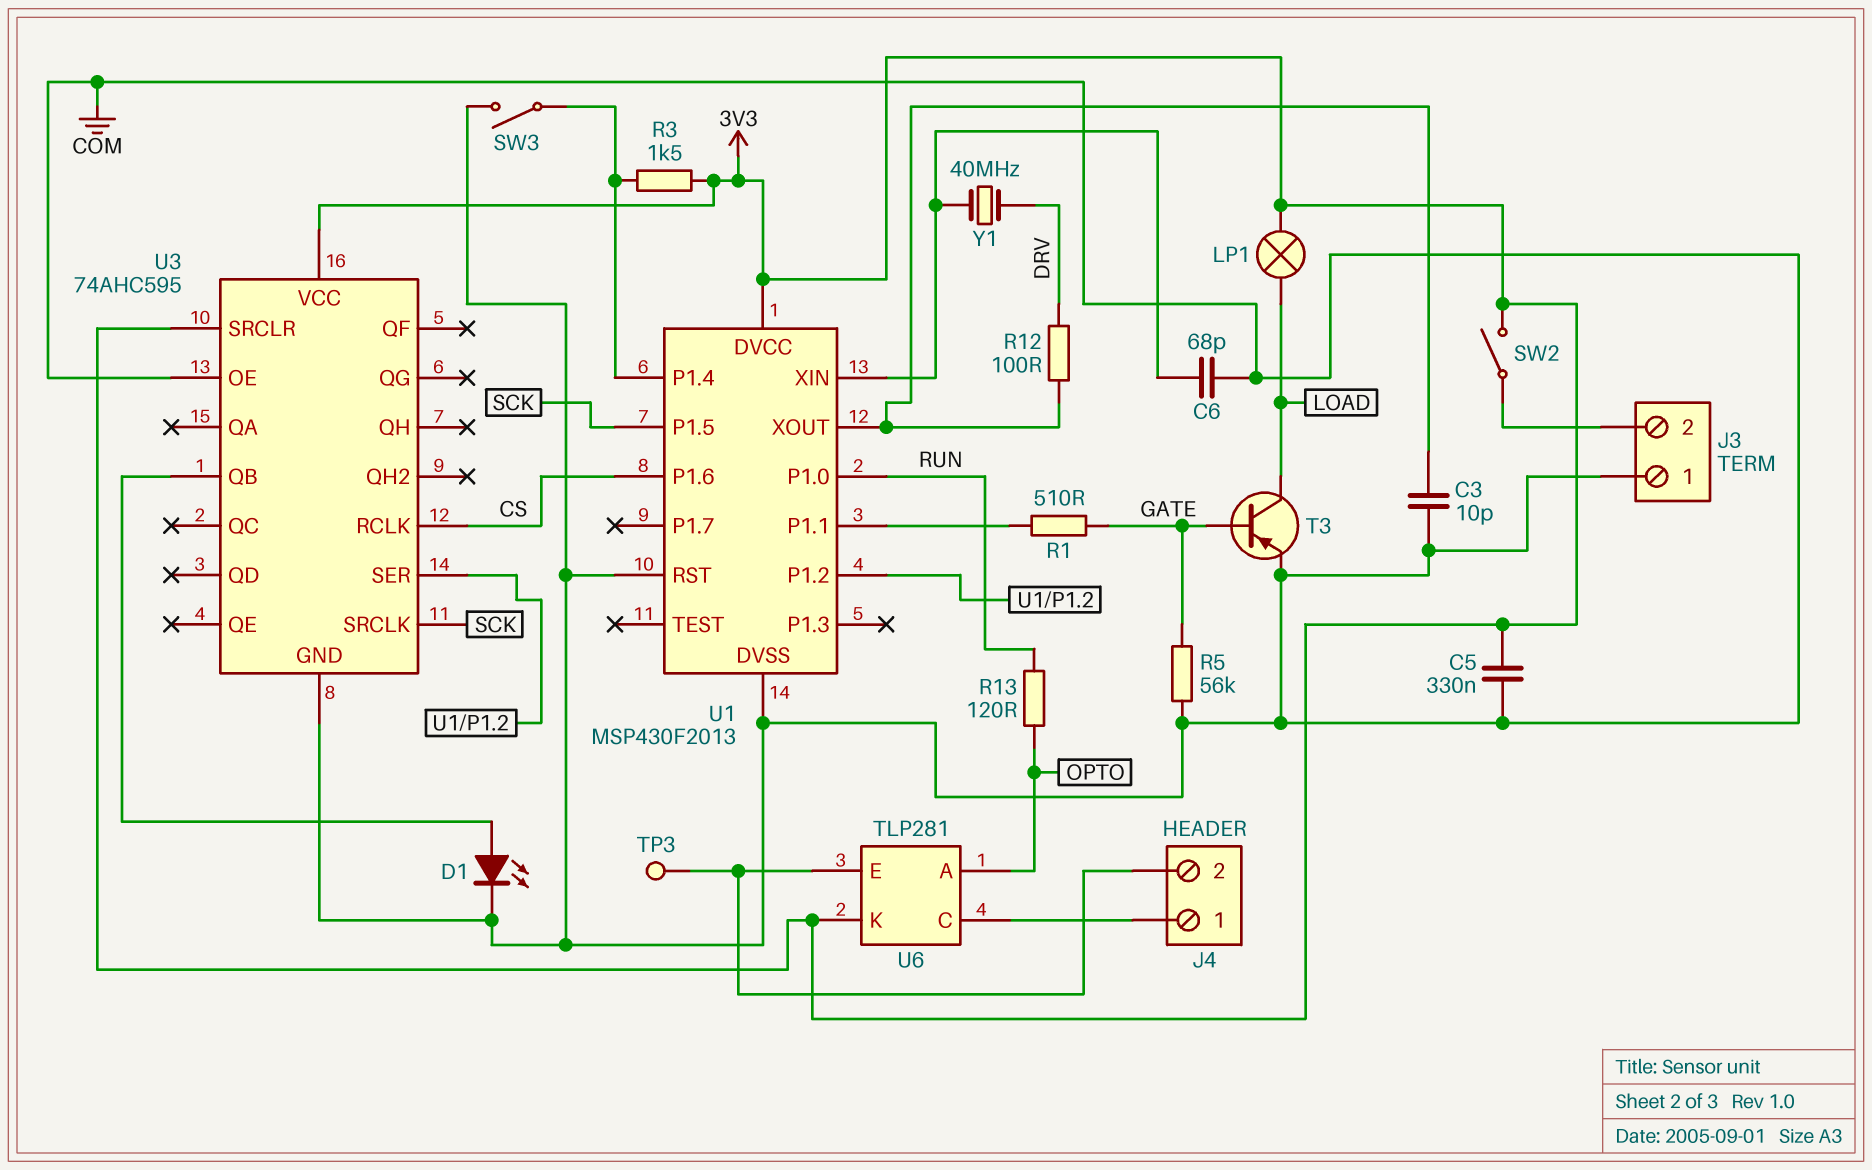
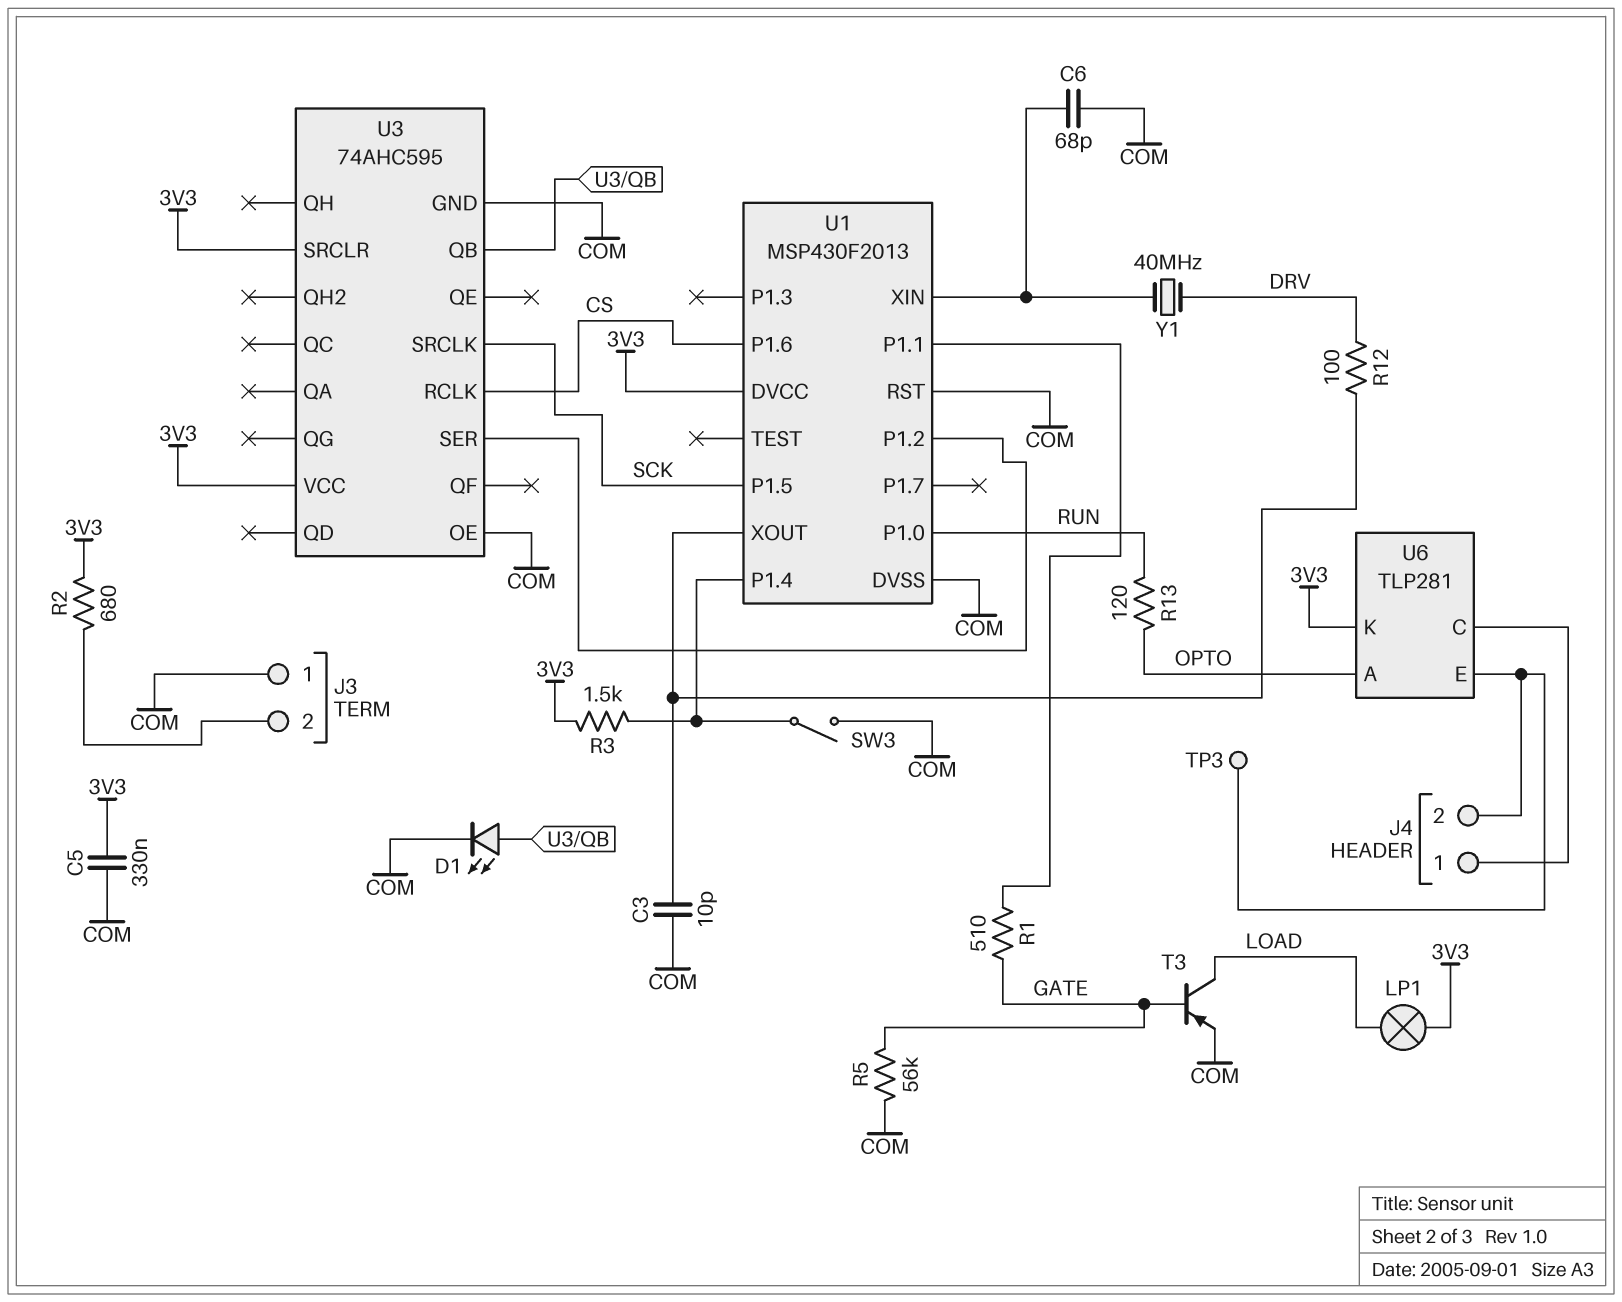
R2: none -> 680 (3V3, J3/2)
SW2: switch (3V3, J3/2) -> none

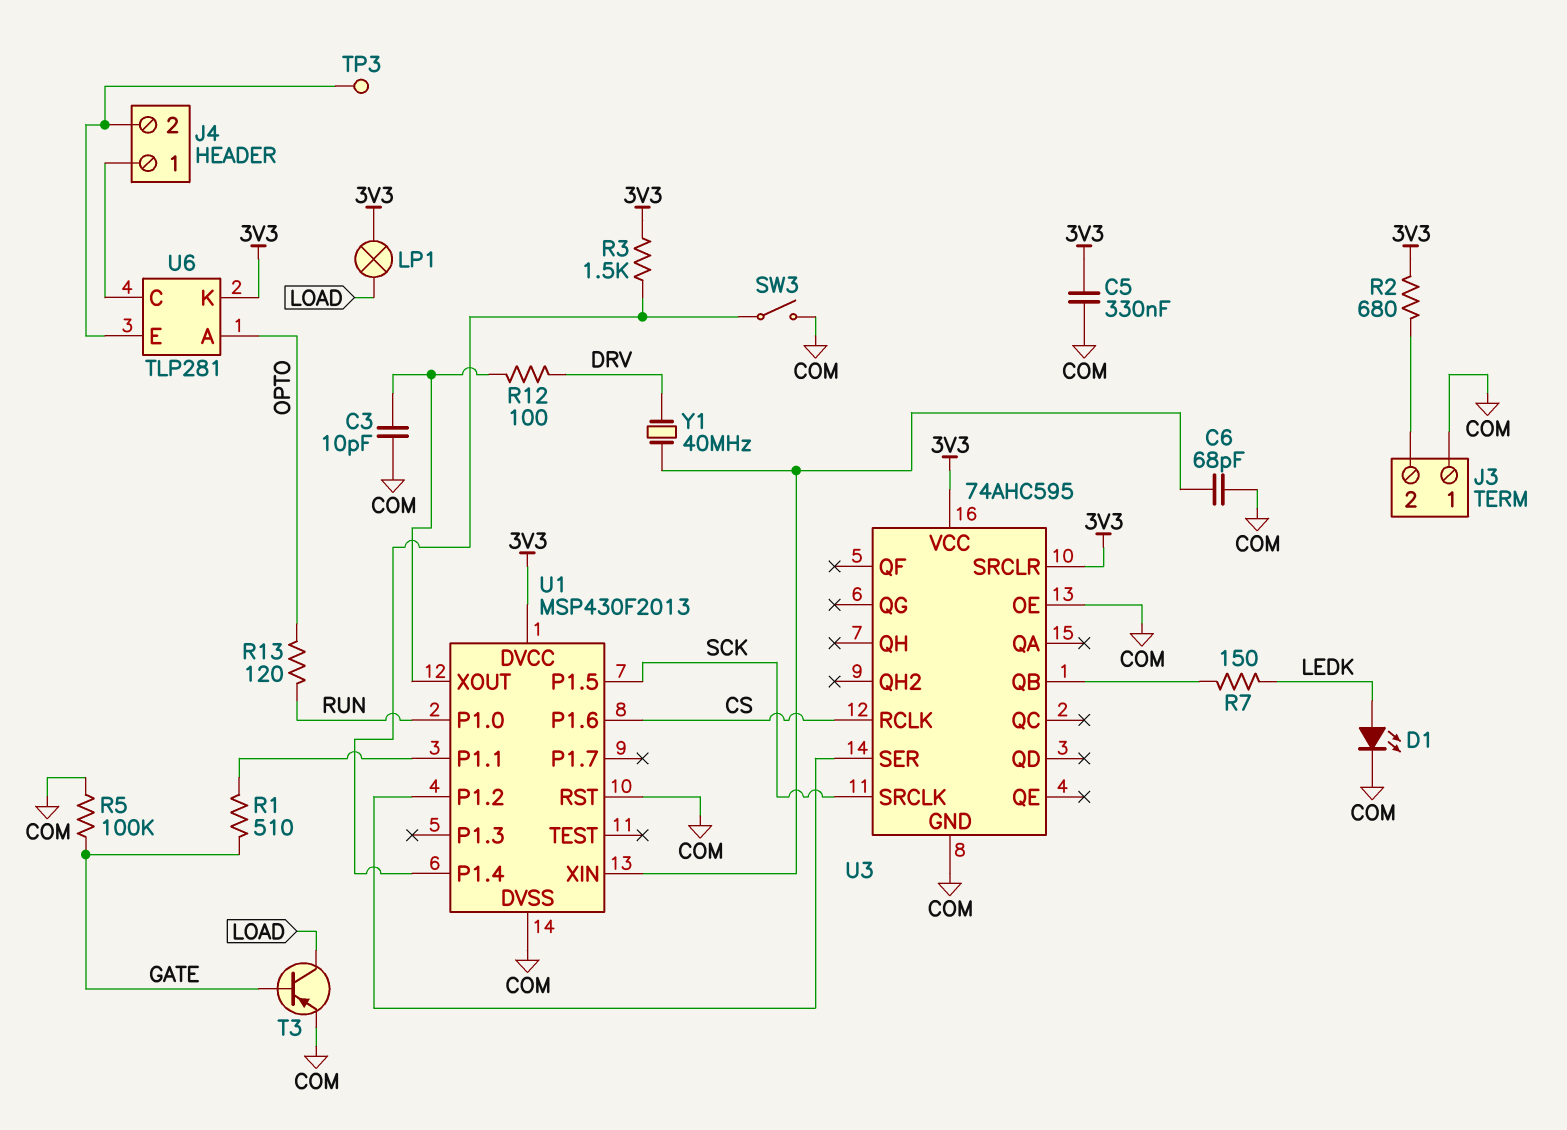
D1: LED (A U3/QB, K COM) -> LED (A LEDK, K COM)
R5: 56k (COM, GATE) -> 100k (COM, GATE)
R7: none -> 150 (LEDK, U3/QB)

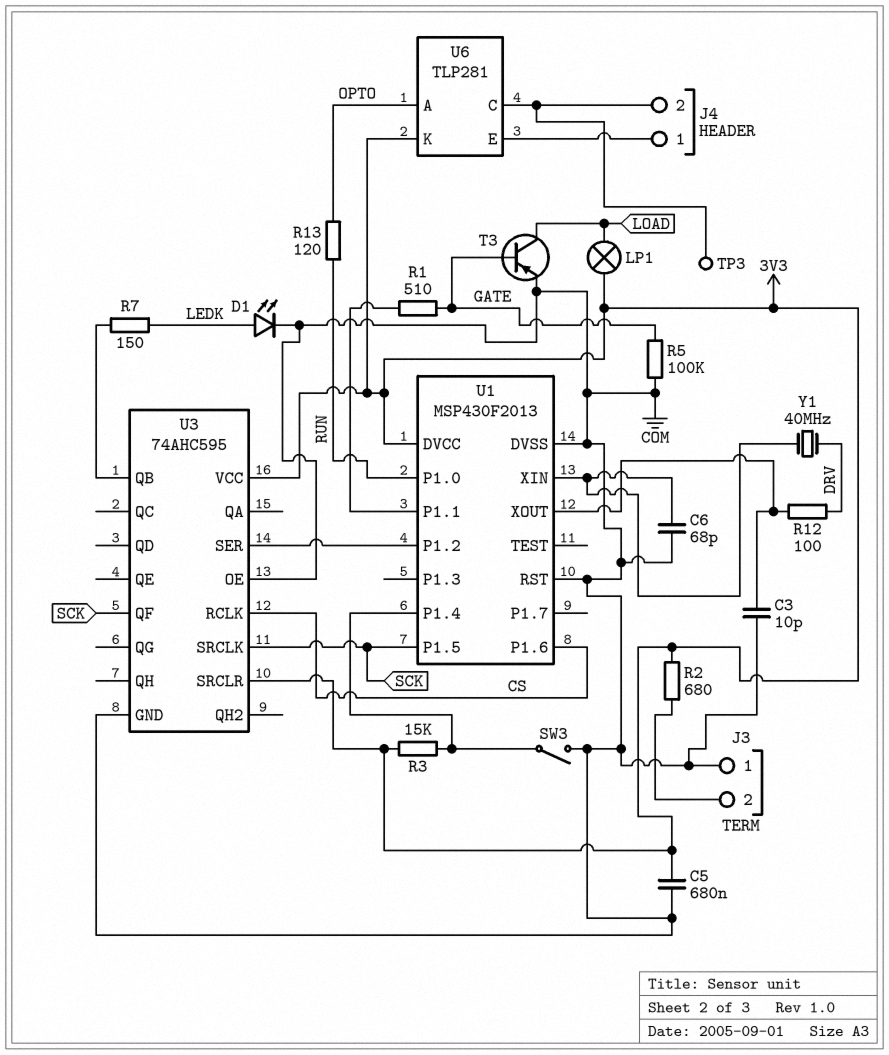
C5: 330nF (3V3, COM) -> 680nF (3V3, COM)
R3: 1.5k (3V3, U1/P1.4) -> 15k (3V3, U1/P1.4)
U3 pin QF: none -> SCK
U6 pin C: J4/1 -> J4/2
U6 pin E: J4/2 -> J4/1

